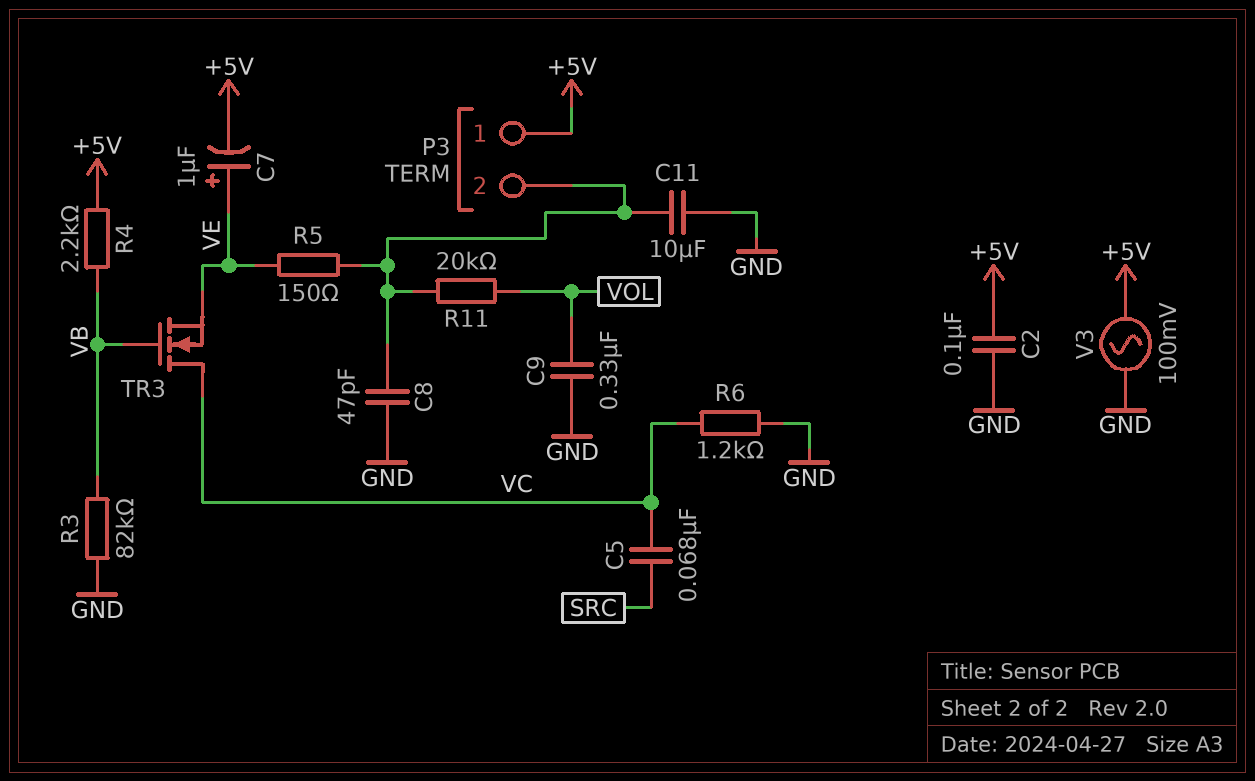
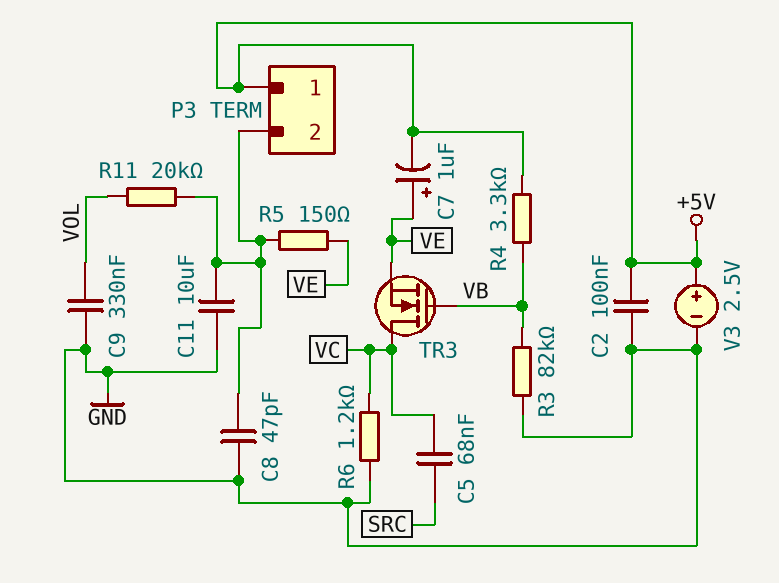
R4: 2.2k (+5V, VB) -> 3.3k (+5V, VB)
V3: AC 100mV (+5V, GND) -> 2.5V (plus +5V, minus GND)

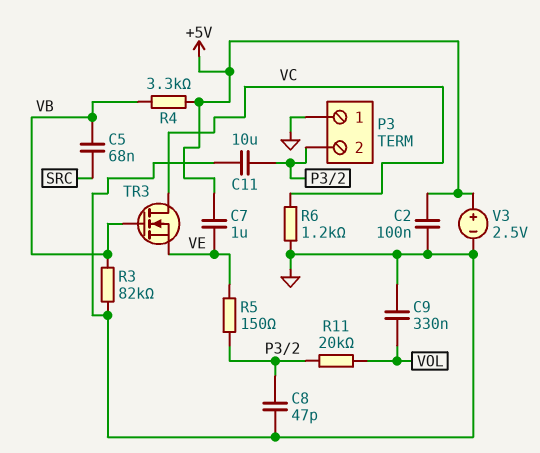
C5: 68nF (SRC, VC) -> 68nF (SRC, VB)
C7: 1uF (plus VE, minus +5V) -> 1uF (+5V, VE)
P3 pin 1: +5V -> GND

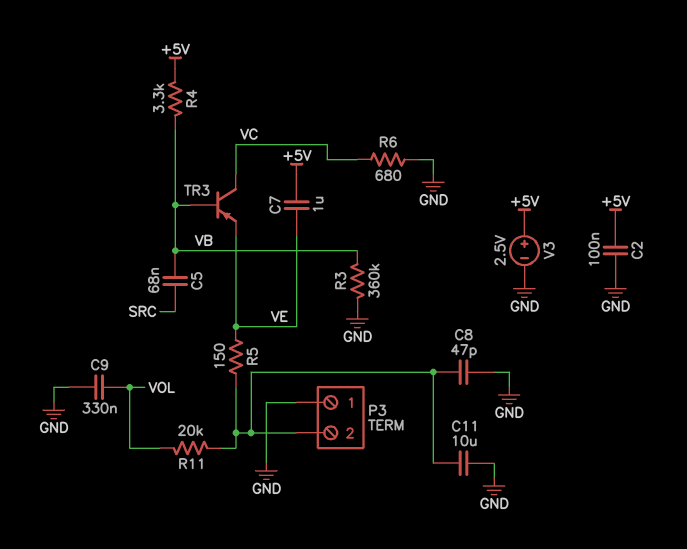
R3: 82k (GND, VB) -> 360k (GND, VB)
R6: 1.2k (GND, VC) -> 680 (GND, VC)
TR3: NMOS (G VB, D VC, S VE) -> PNP (B VB, C VC, E VE)

